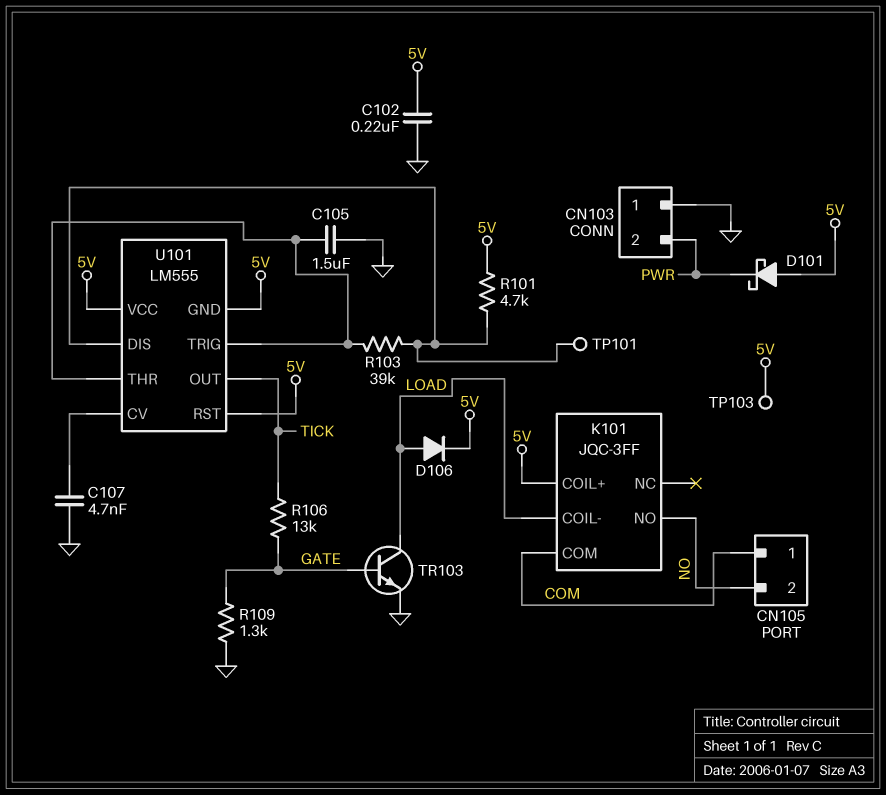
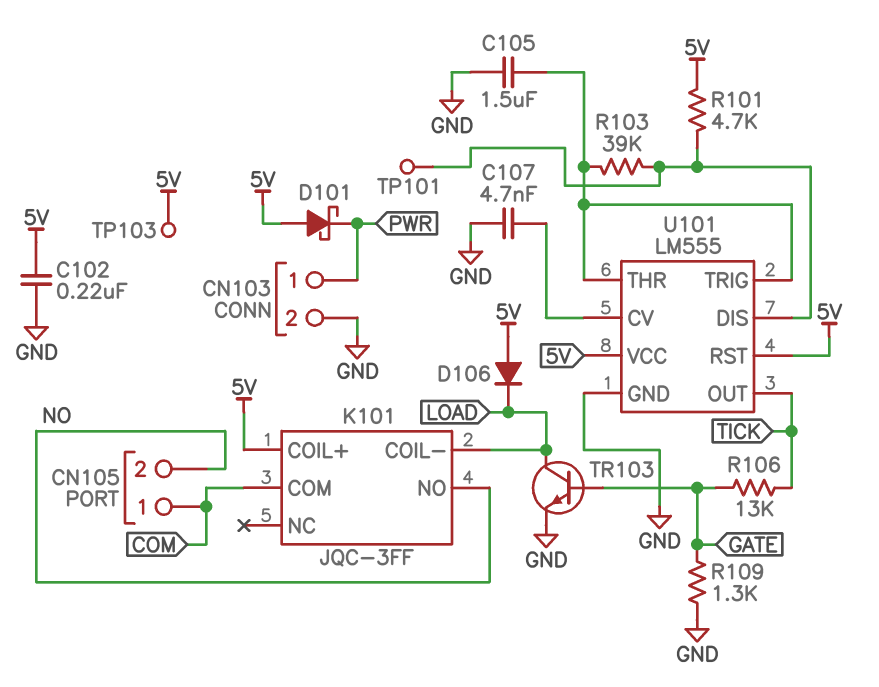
CN103 pin 1: GND -> PWR
CN103 pin 2: PWR -> GND
D106: diode (A LOAD, K 5V) -> diode (A 5V, K LOAD)
U101 pin GND: 5V -> GND

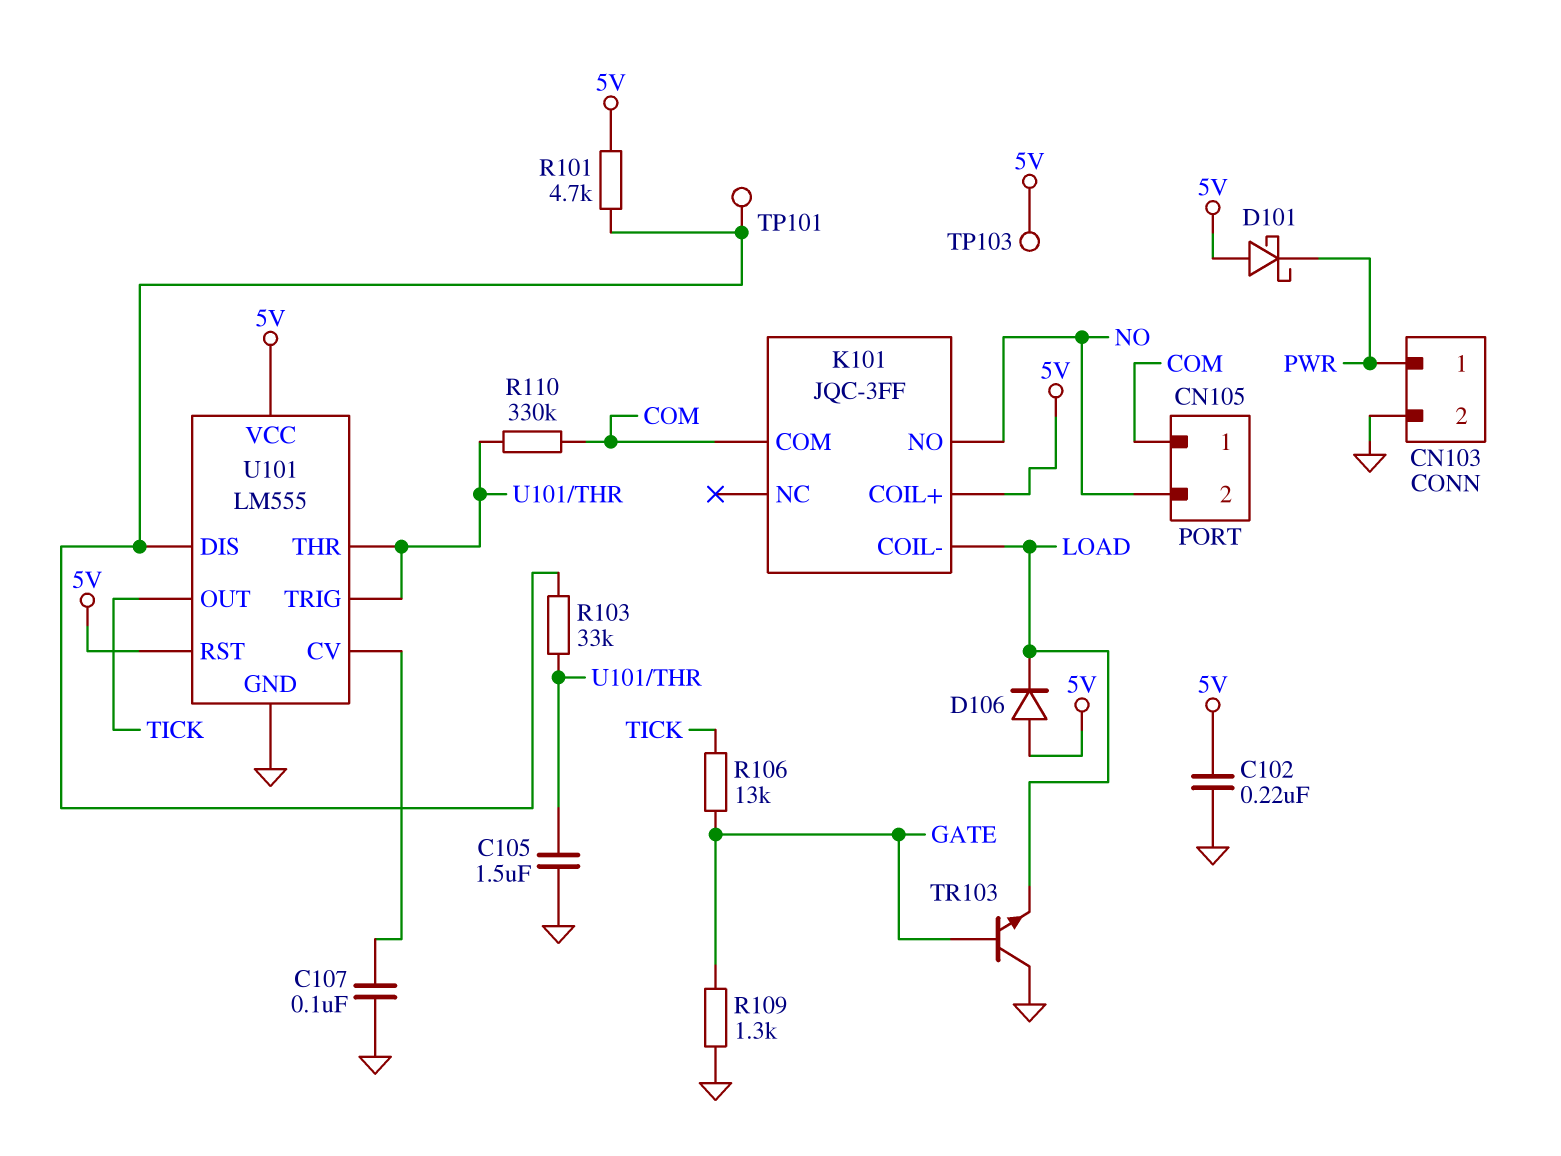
C107: 4.7nF (GND, U101/CV) -> 100nF (GND, U101/CV)
R103: 39k (U101/DIS, U101/THR) -> 33k (U101/DIS, U101/THR)
R110: none -> 330k (COM, U101/THR)
TR103: NPN (B GATE, C LOAD, E GND) -> NPN (B GATE, C GND, E LOAD)

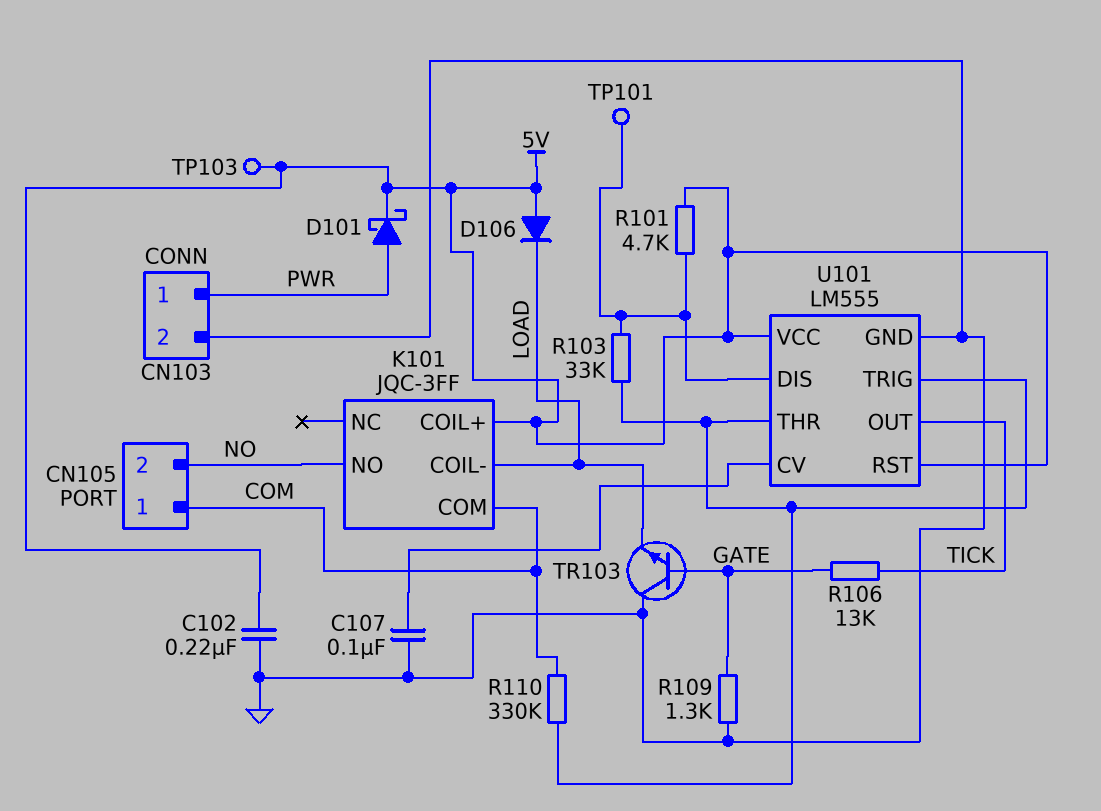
C105: 1.5uF (GND, U101/THR) -> none
D101: schottky (A 5V, K PWR) -> schottky (A PWR, K 5V)

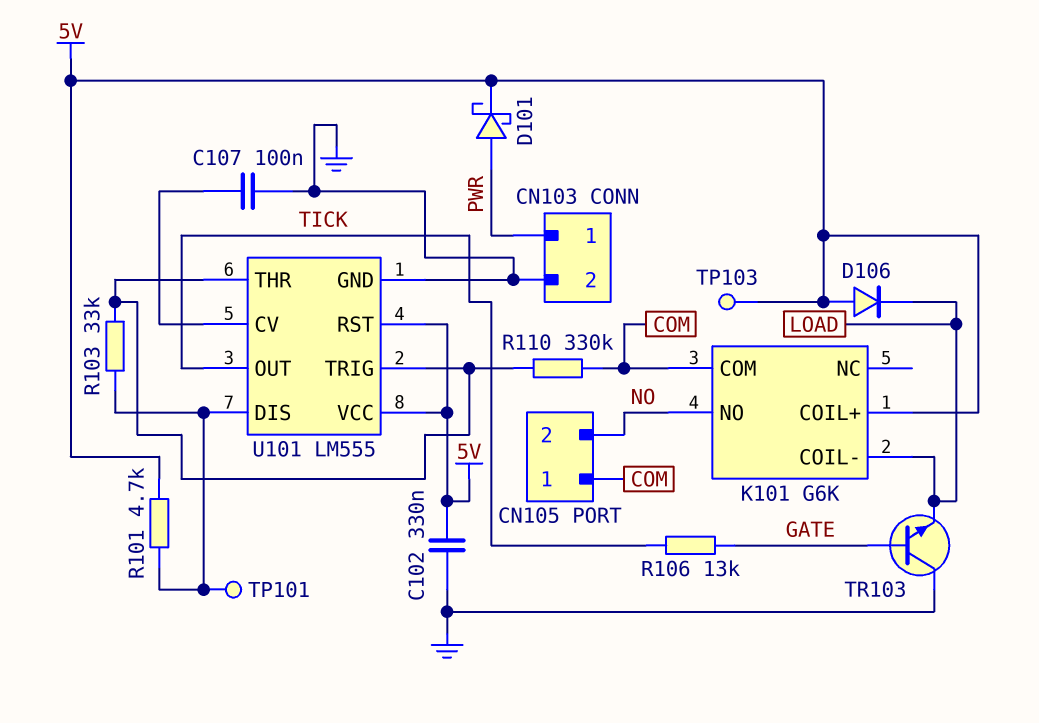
C102: 220nF (5V, GND) -> 330nF (5V, GND)
K101: JQC-3FF -> G6K
R109: 1.3k (GATE, GND) -> none

